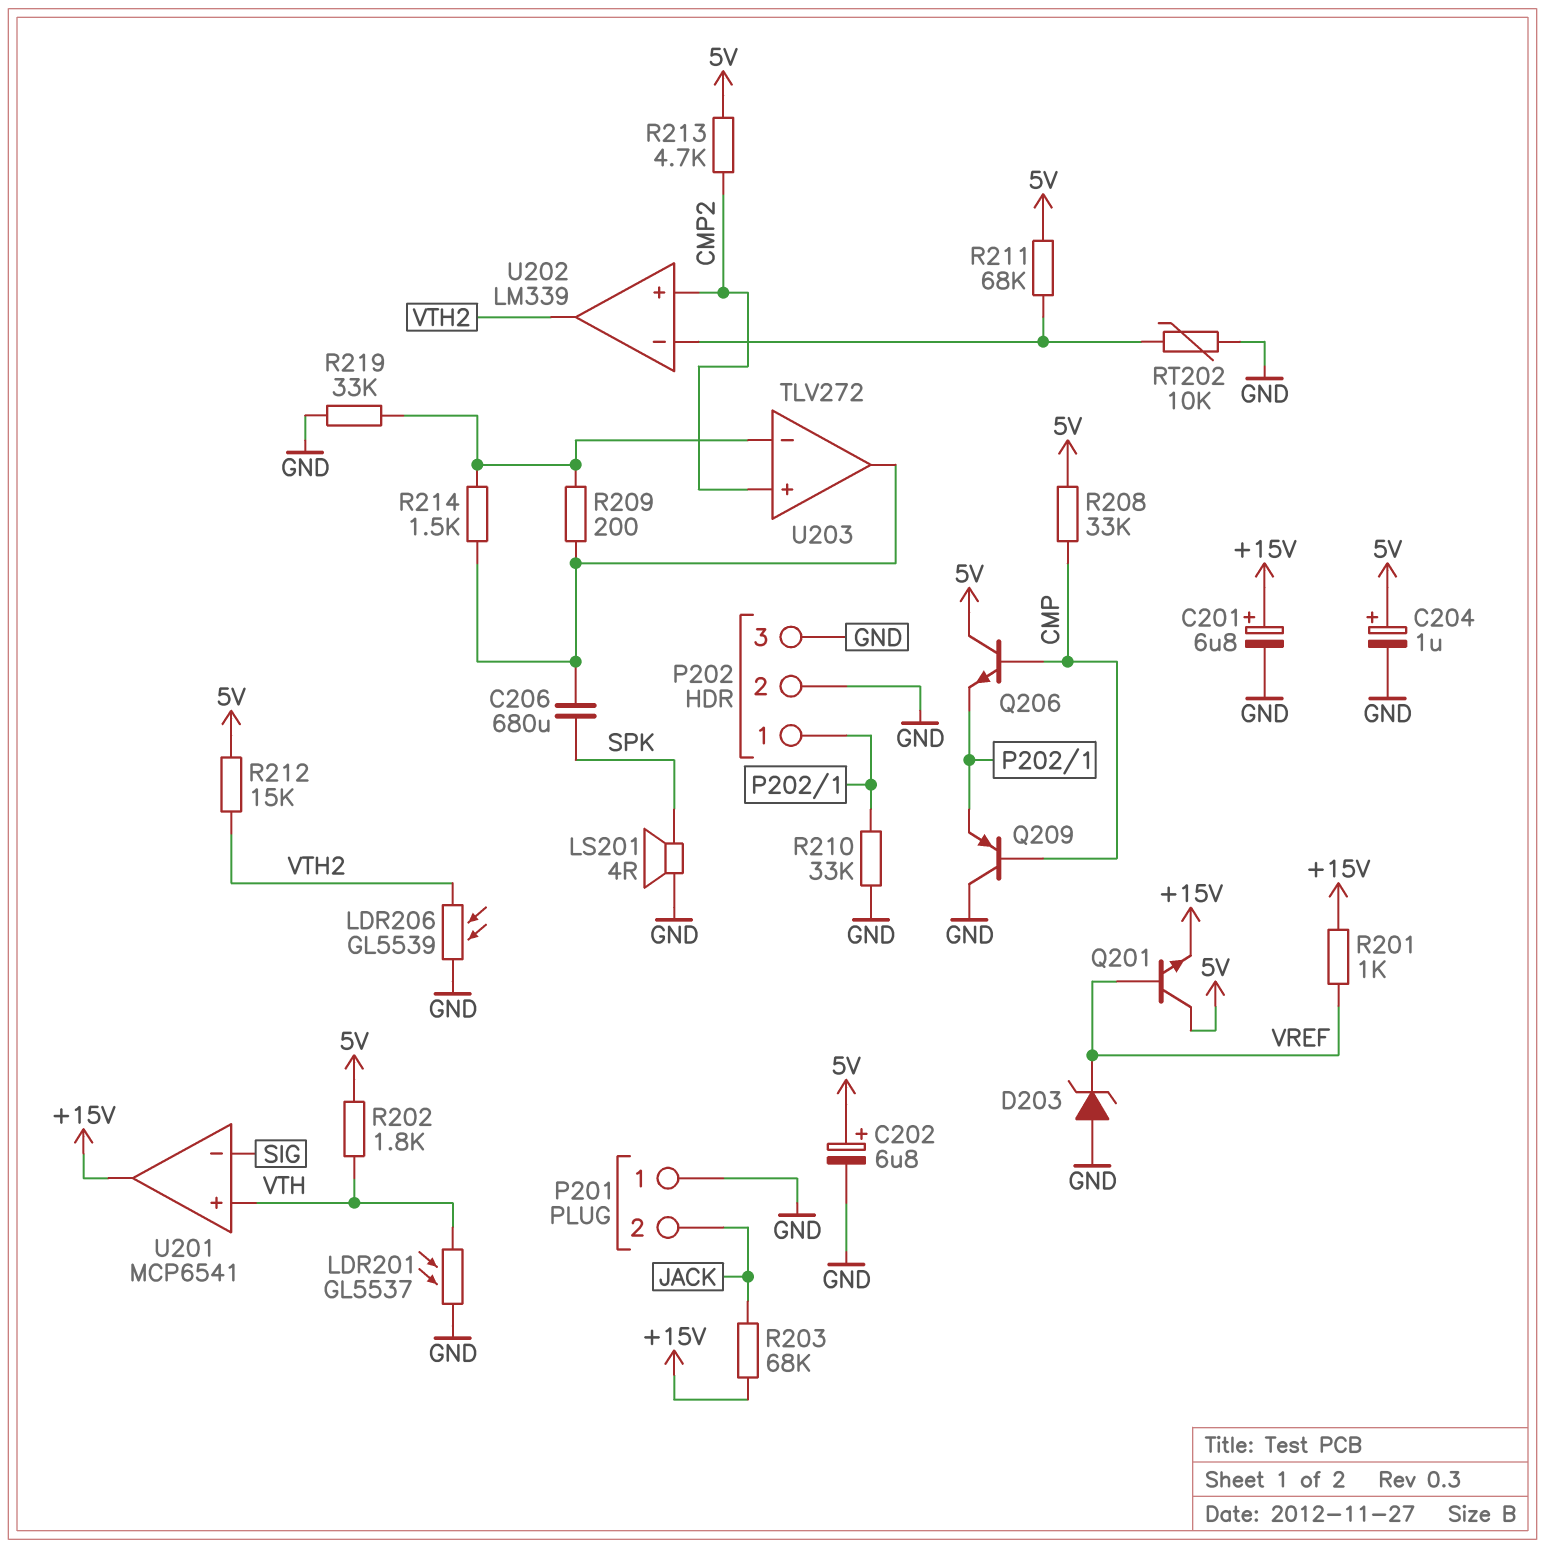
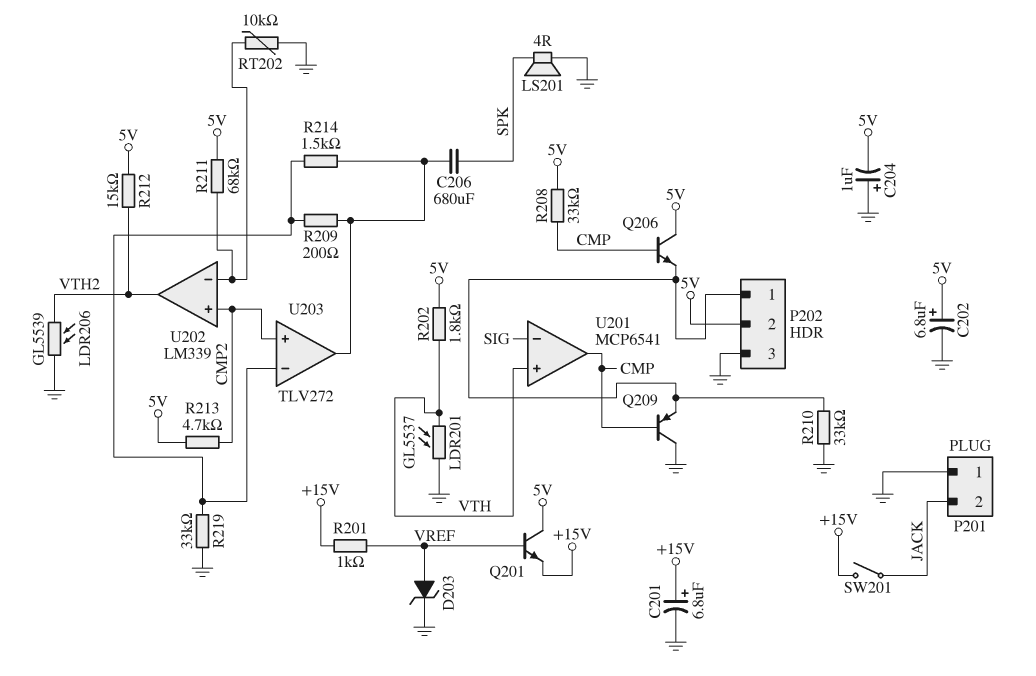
C204: 1uF (plus 5V, minus GND) -> 1uF (plus GND, minus 5V)
D203: zener (A GND, K VREF) -> zener (A VREF, K GND)
P202 pin 2: GND -> 5V
R203: 68k (+15V, JACK) -> none
SW201: none -> switch (+15V, JACK)
U201 pin out: +15V -> CMP

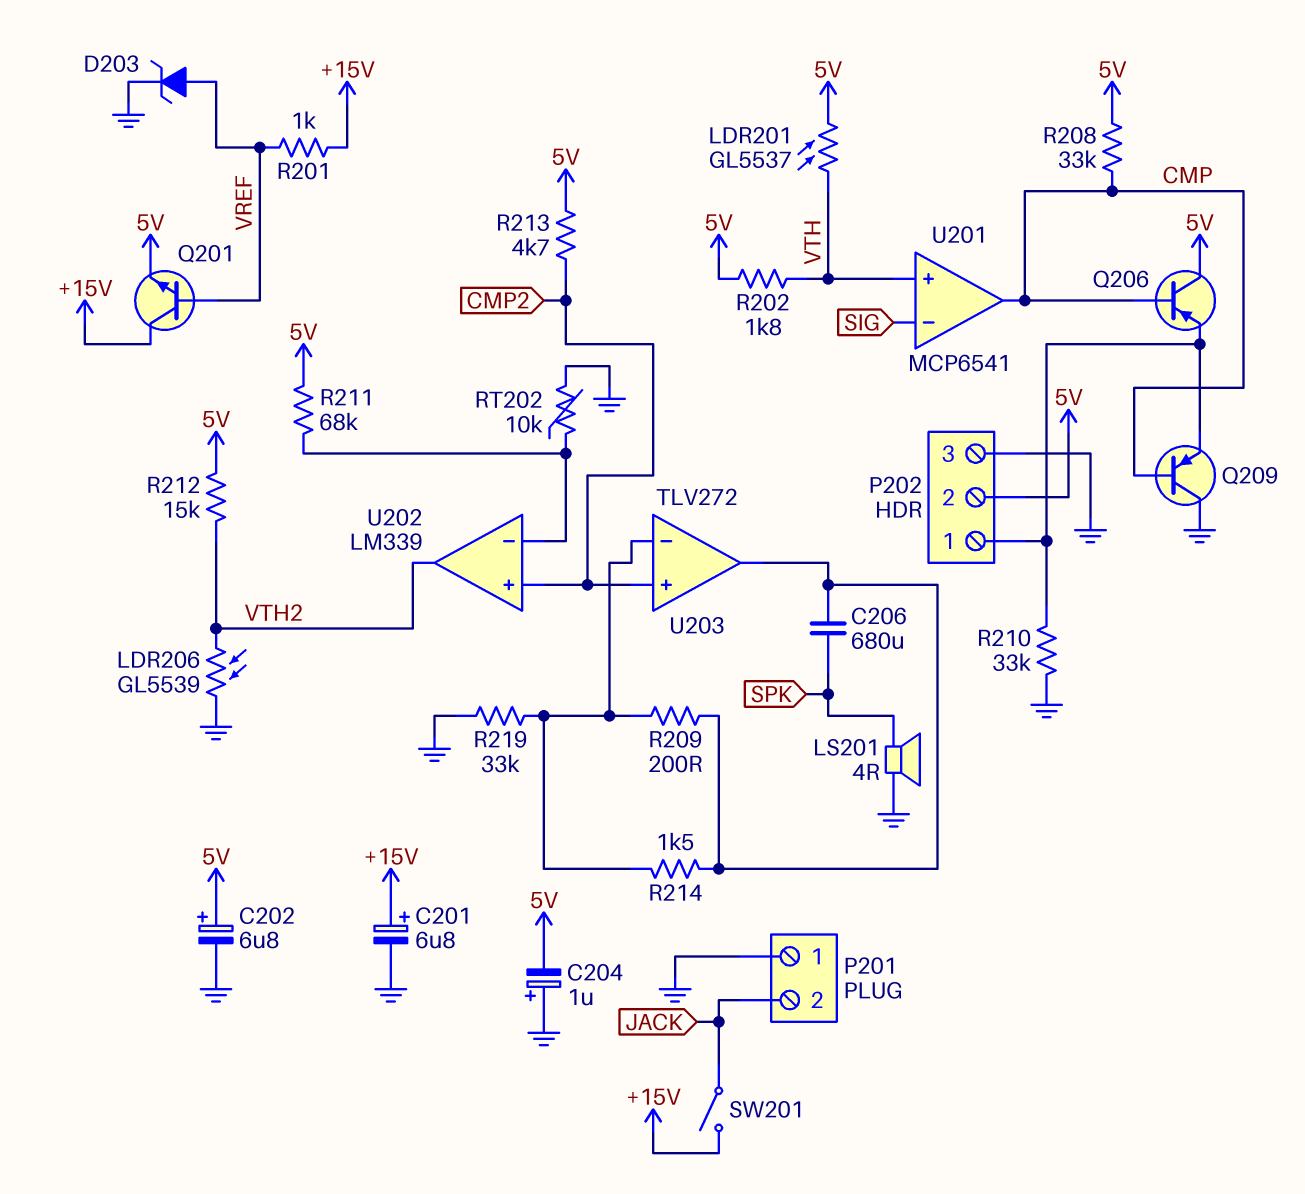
LDR201: GL5537 (GND, VTH) -> GL5537 (5V, VTH)
Q201: NPN (B VREF, C 5V, E +15V) -> NPN (B VREF, C +15V, E 5V)
Q206: NPN (B CMP, C 5V, E P202/1) -> PNP (B CMP, C 5V, E P202/1)

